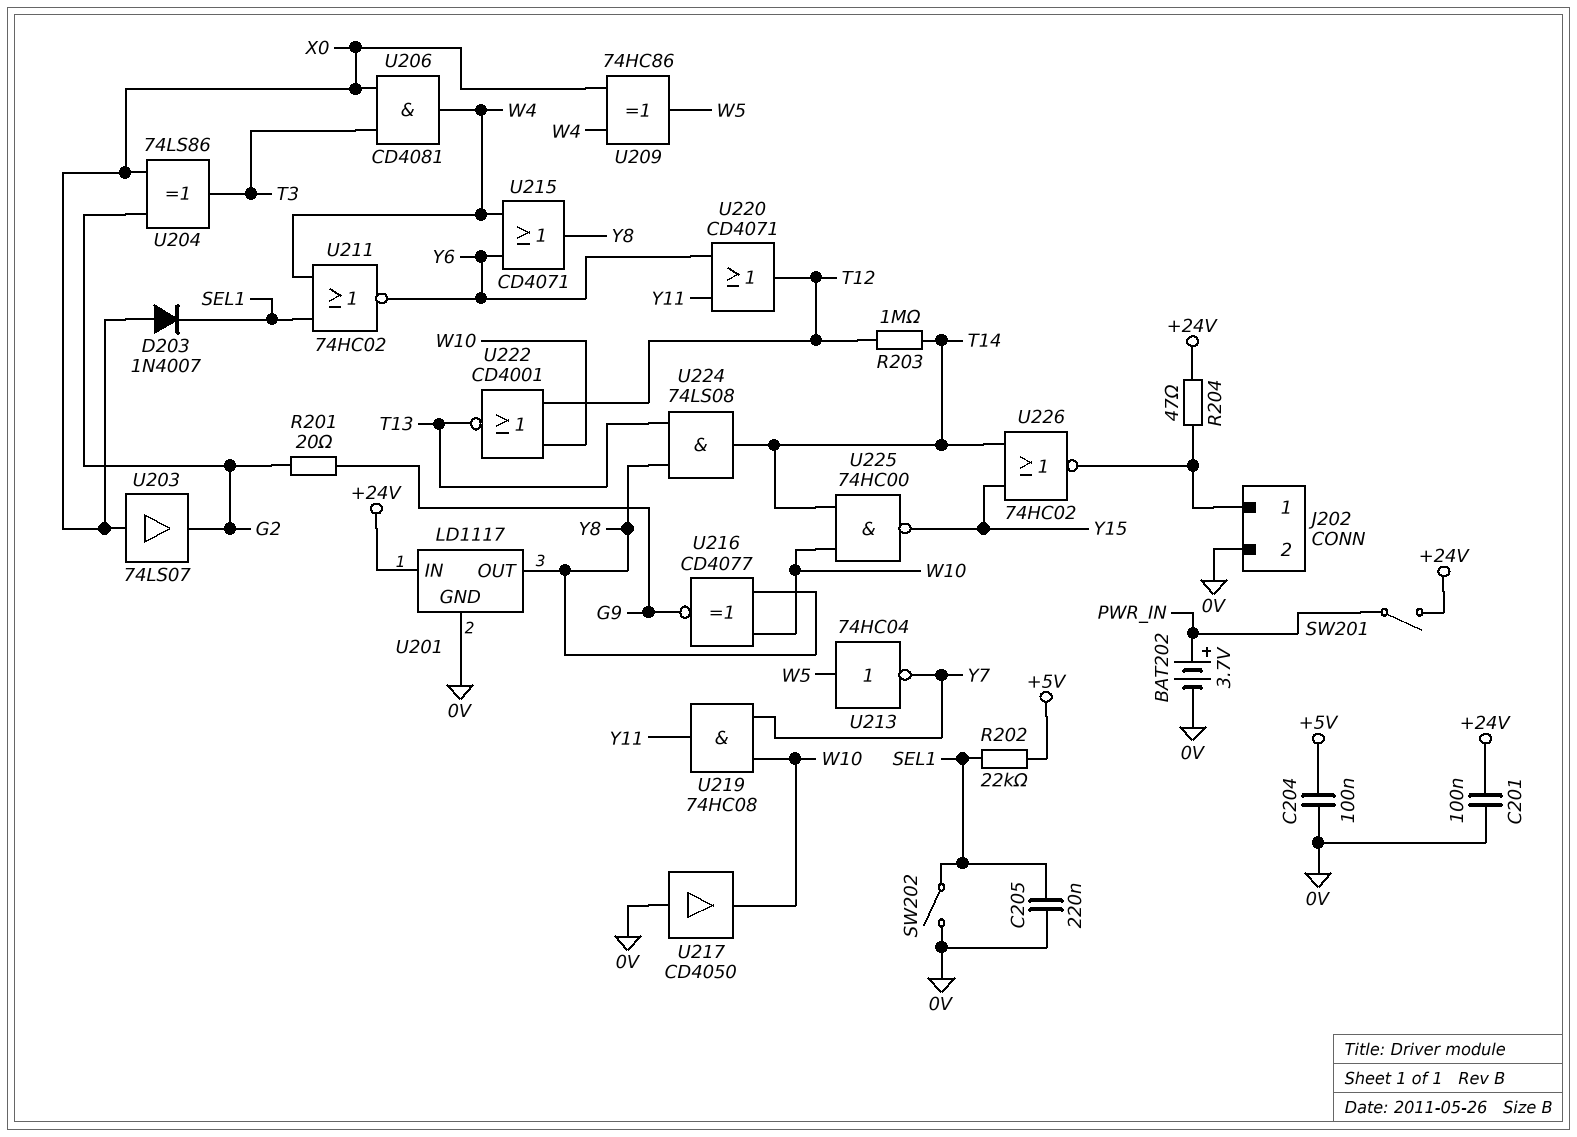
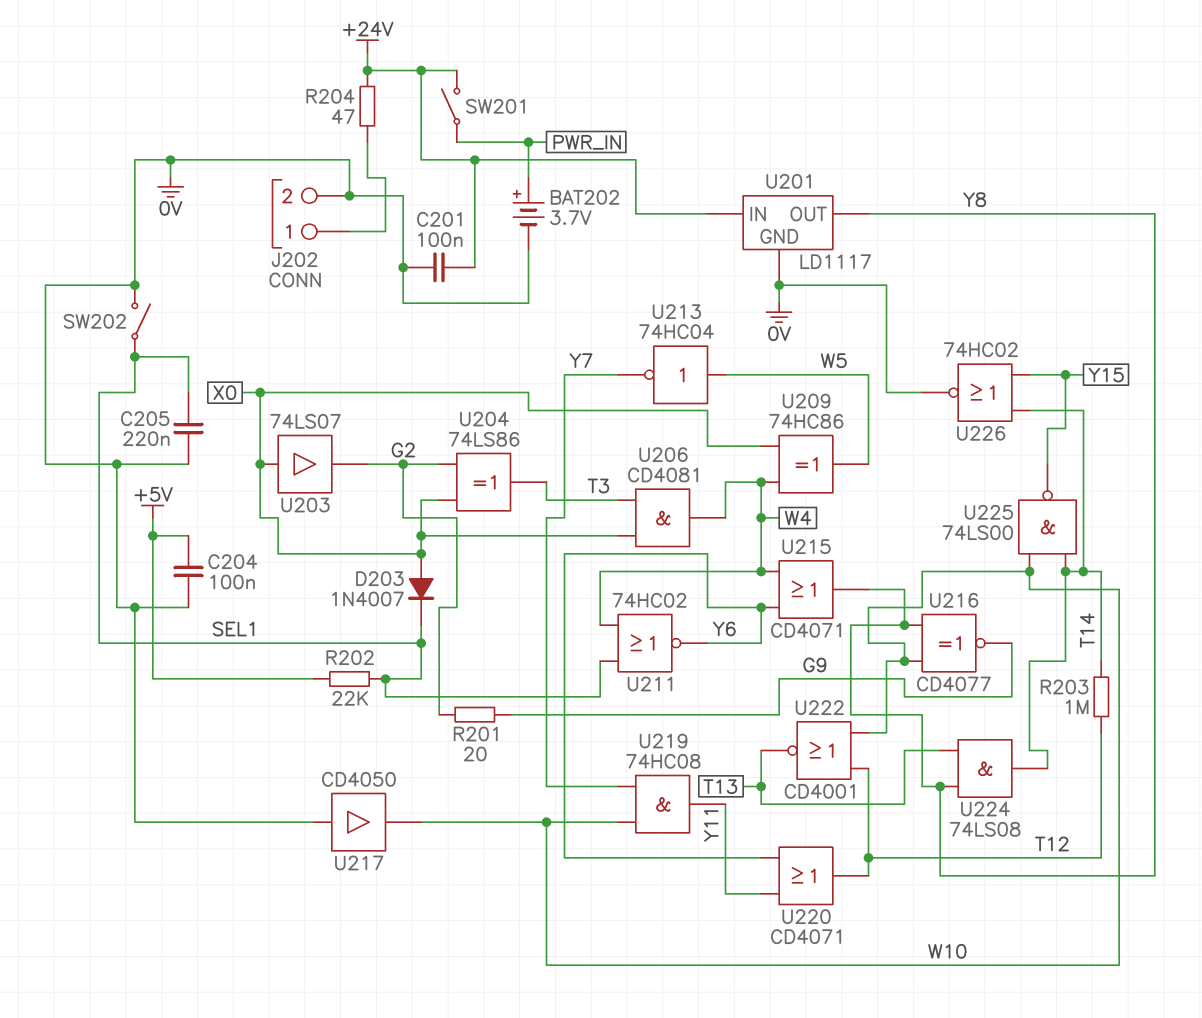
U225: NAND 74HC00 (in T14, in W10, out Y15) -> NAND 74LS00 (in T14, in W10, out Y15)
U226: NOR 74HC02 (in T14, in Y15, out J202/1) -> NOR 74HC02 (in T14, in Y15, out 0V)

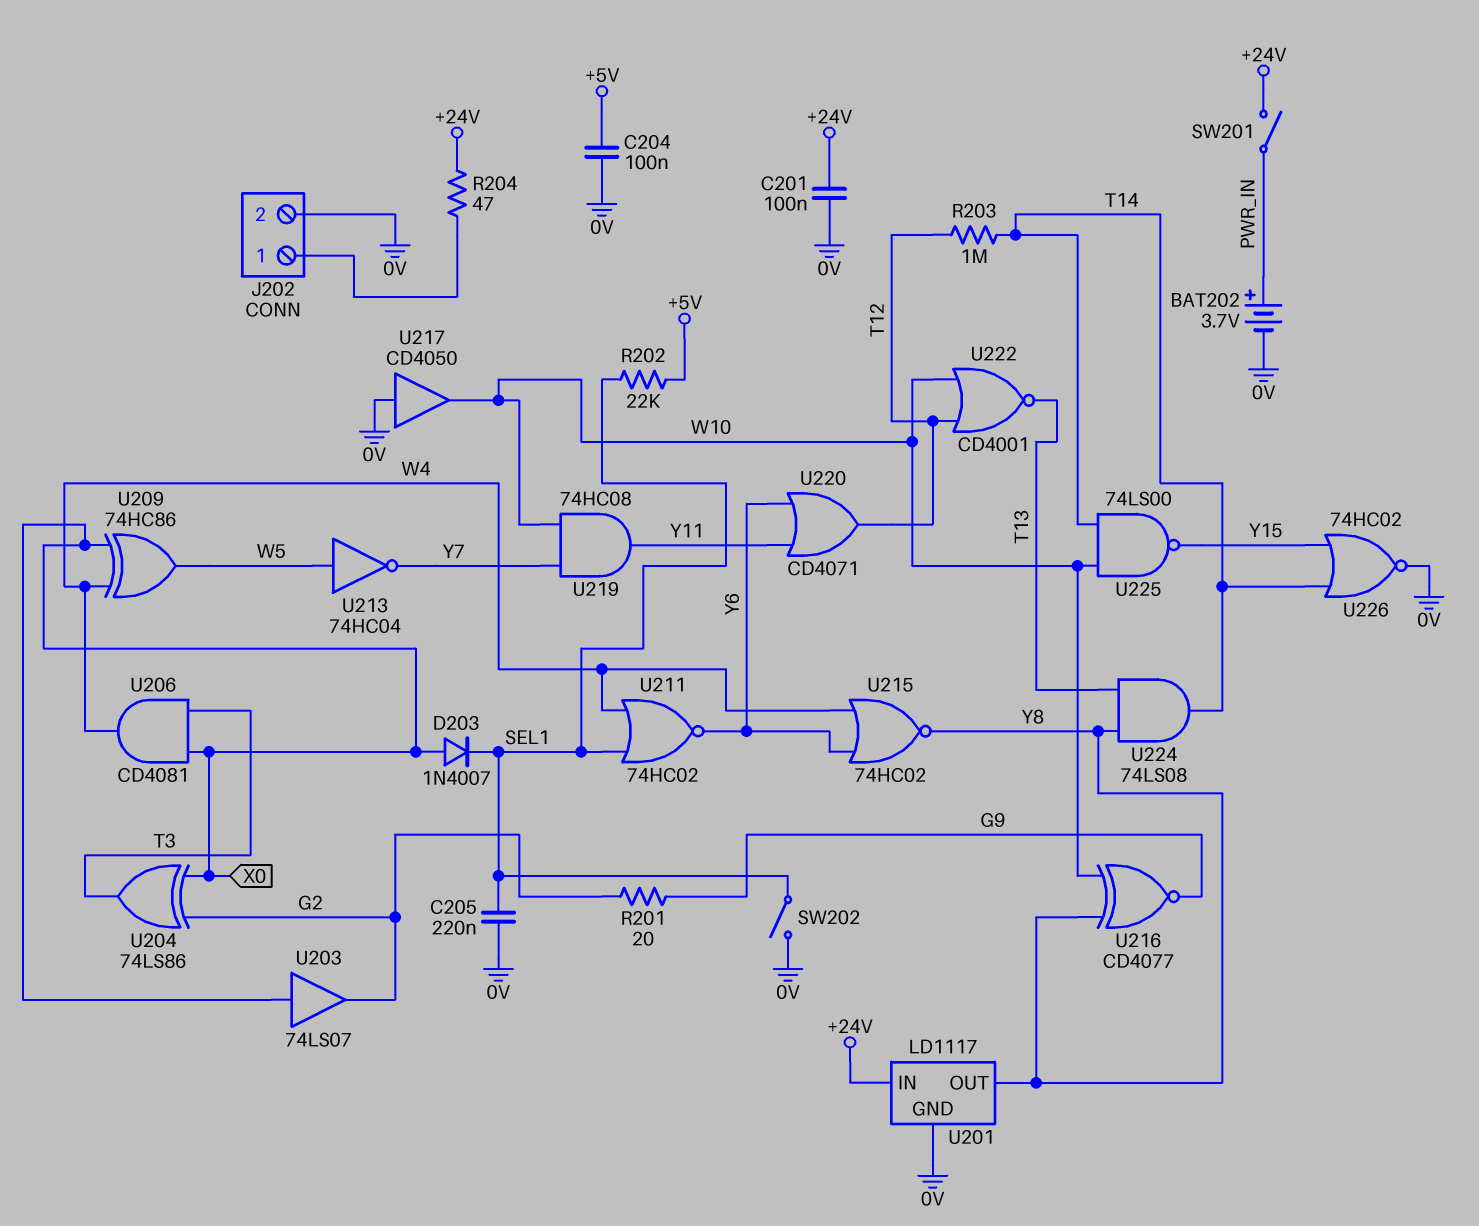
U215: OR CD4071 (in W4, in Y6, out Y8) -> NOR 74HC02 (in W4, in Y6, out Y8)

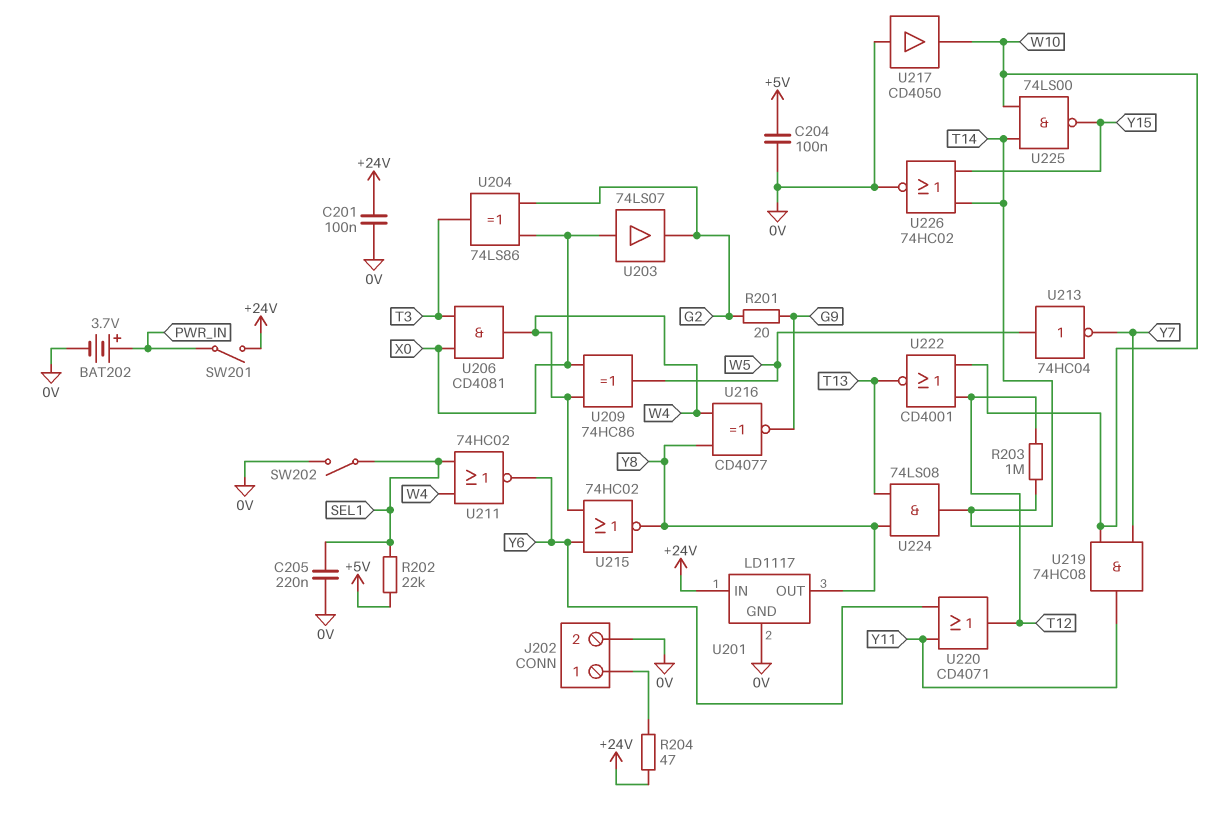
D203: diode 1N4007 (A X0, K SEL1) -> none
U216: XNOR CD4077 (in W10, in Y8, out G9) -> XNOR CD4077 (in W4, in Y8, out G9)

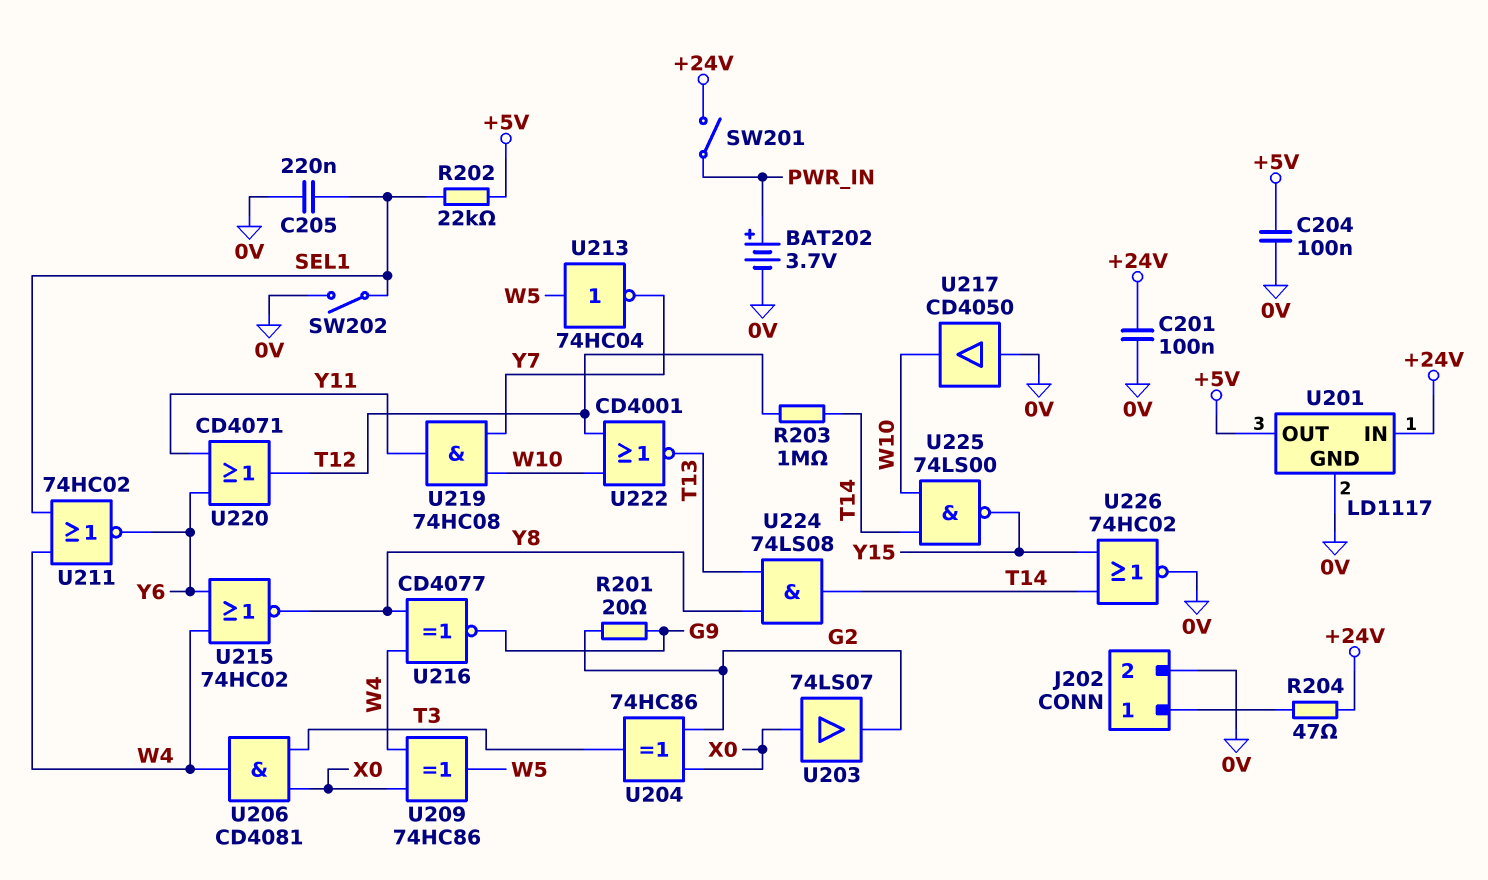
U201 pin OUT: Y8 -> +5V
U204: XOR 74LS86 (in G2, in X0, out T3) -> XOR 74HC86 (in G2, in X0, out T3)

